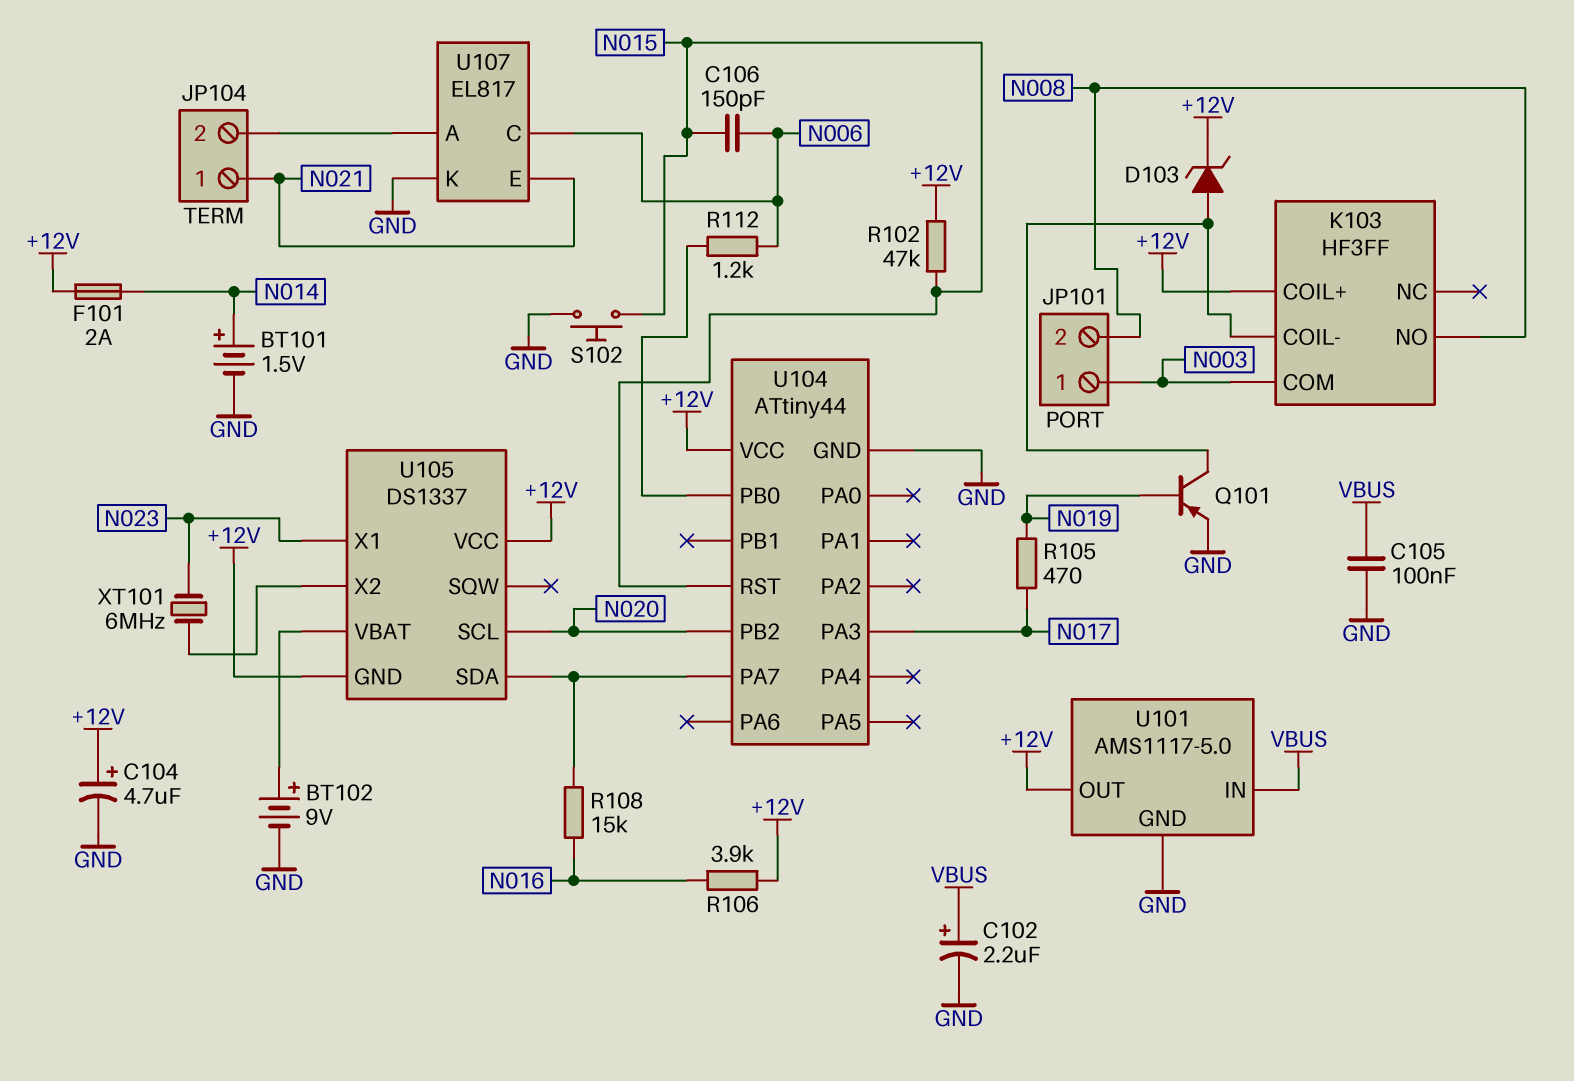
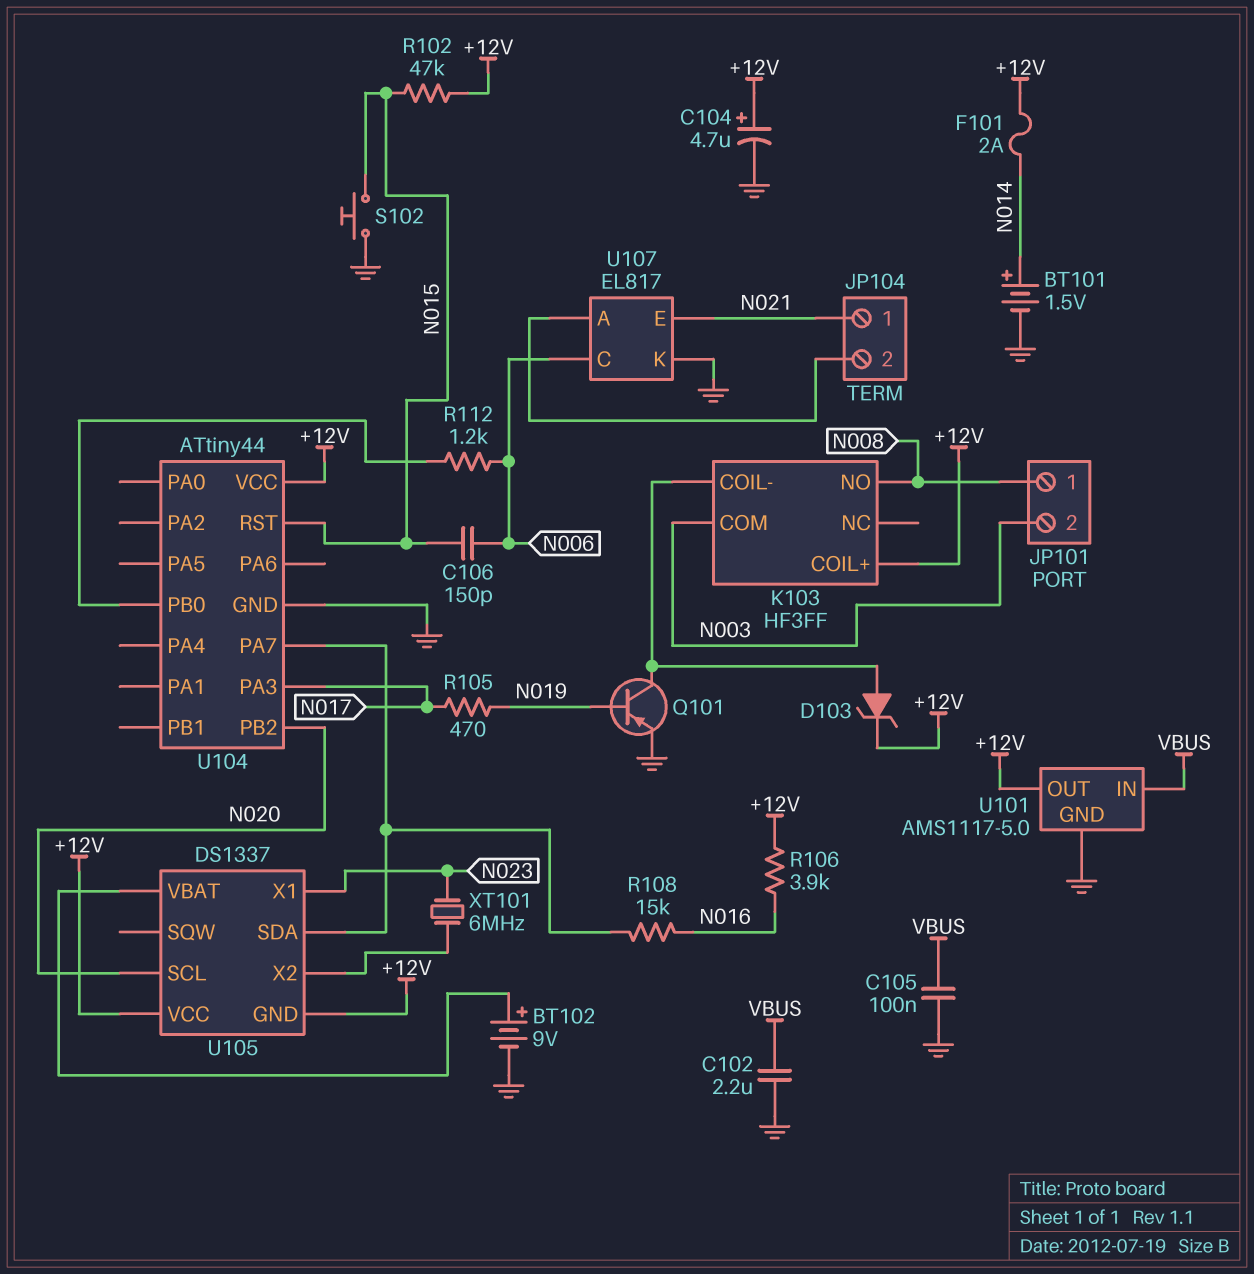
C102: 2.2uF (plus VBUS, minus GND) -> 2.2uF (GND, VBUS)
JP101 pin 1: N003 -> N008
JP101 pin 2: N008 -> N003

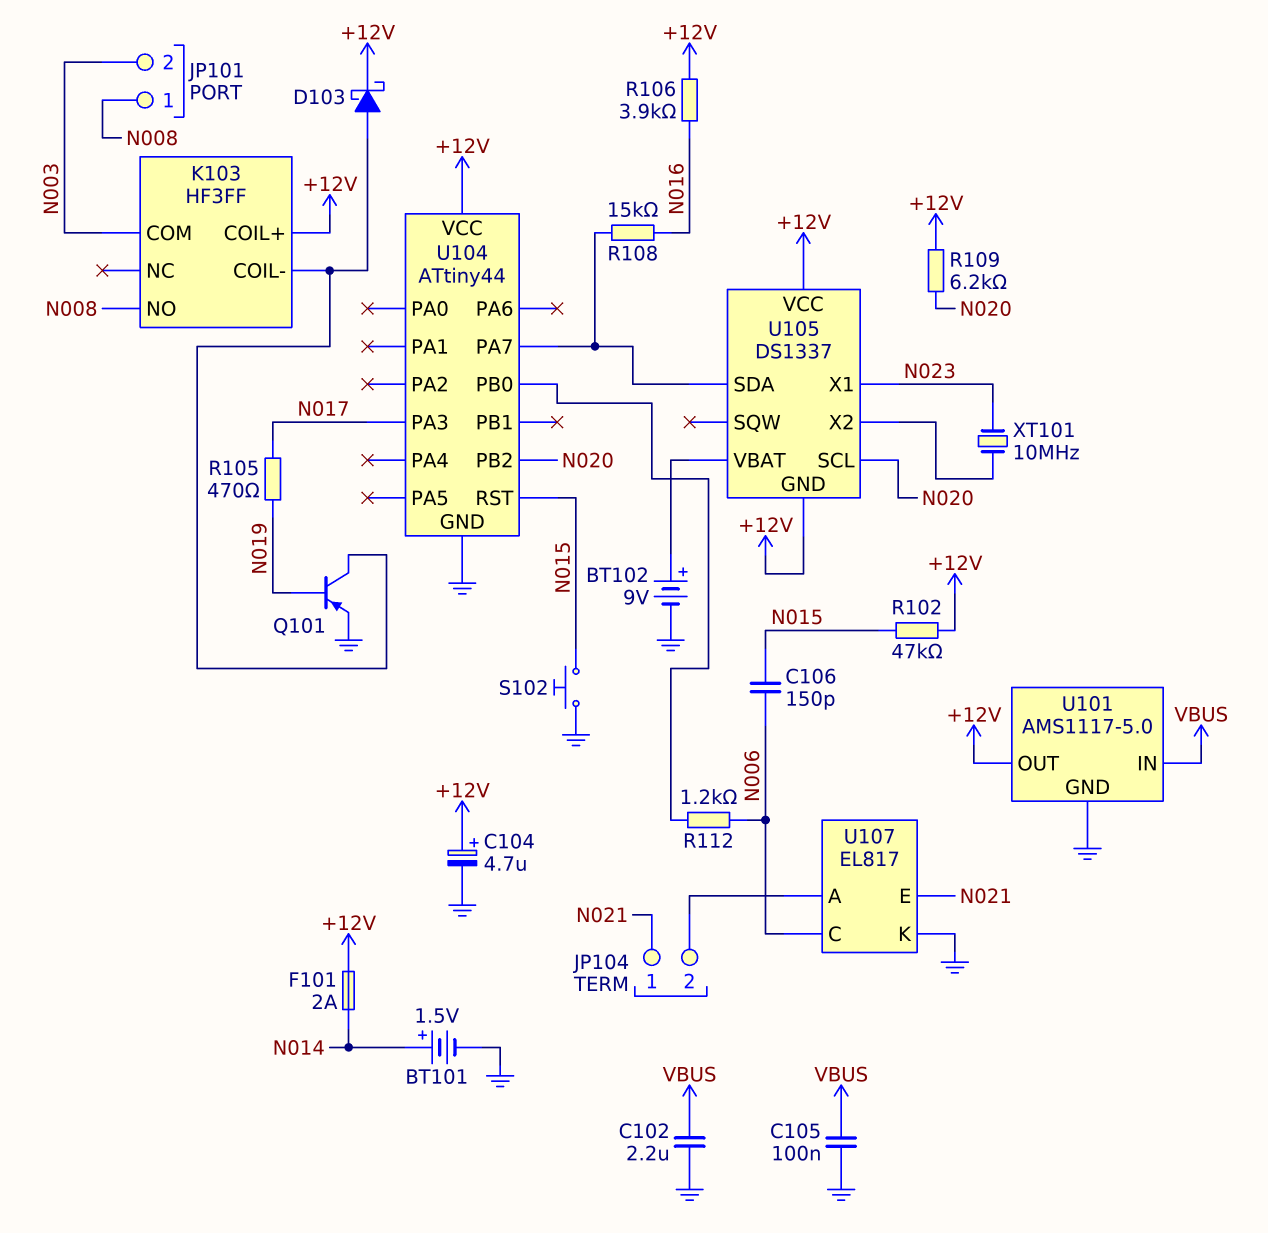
D103: zener (A K103/COIL-, K +12V) -> schottky (A K103/COIL-, K +12V)
R109: none -> 6.2k (+12V, N020)
XT101: 6MHz (N023, U105/X2) -> 10MHz (N023, U105/X2)

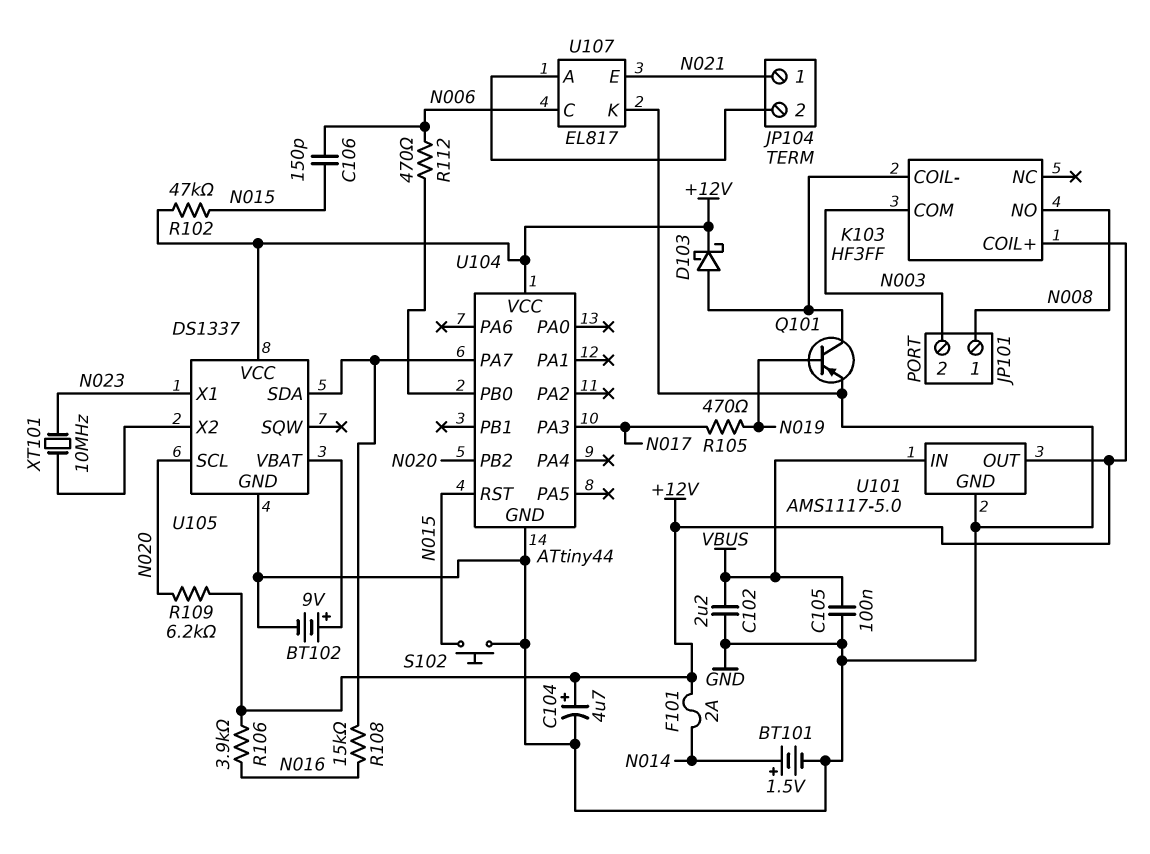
R112: 1.2k (N006, U104/PB0) -> 470 (N006, U104/PB0)
U105 pin GND: +12V -> GND

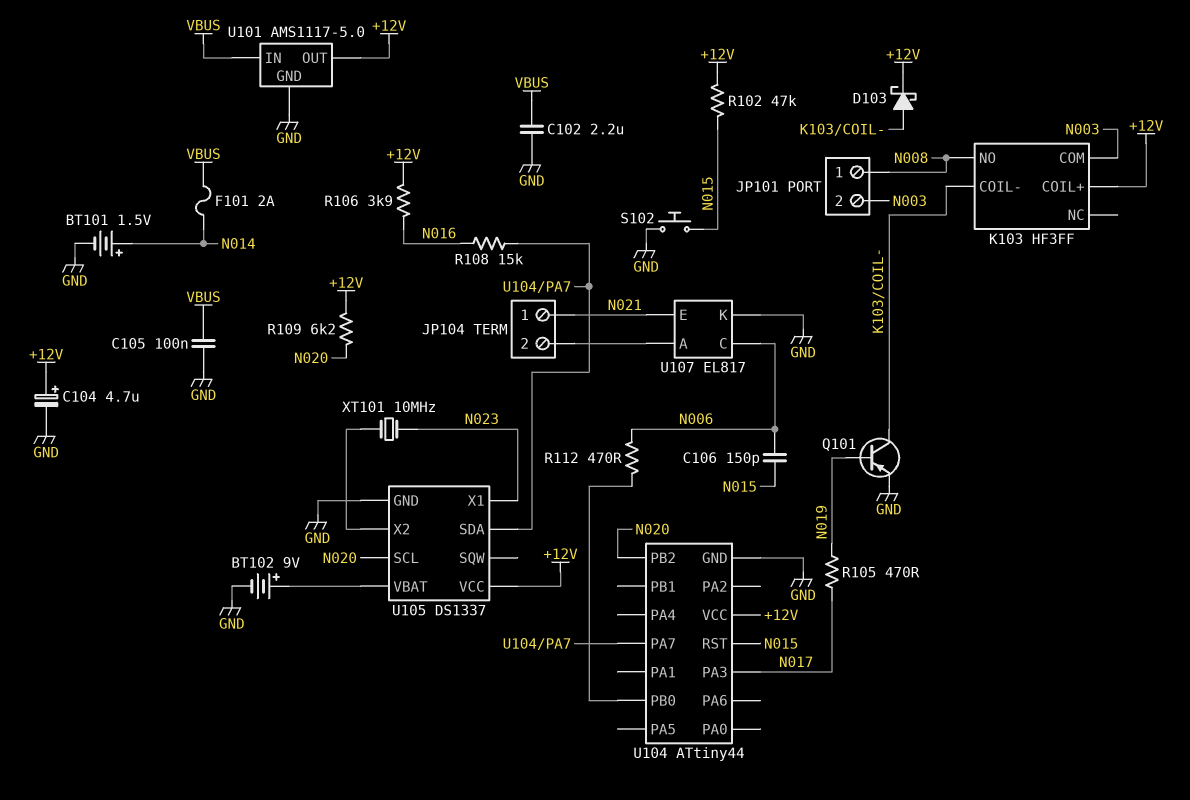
F101: 2A (+12V, N014) -> 2A (N014, VBUS)

